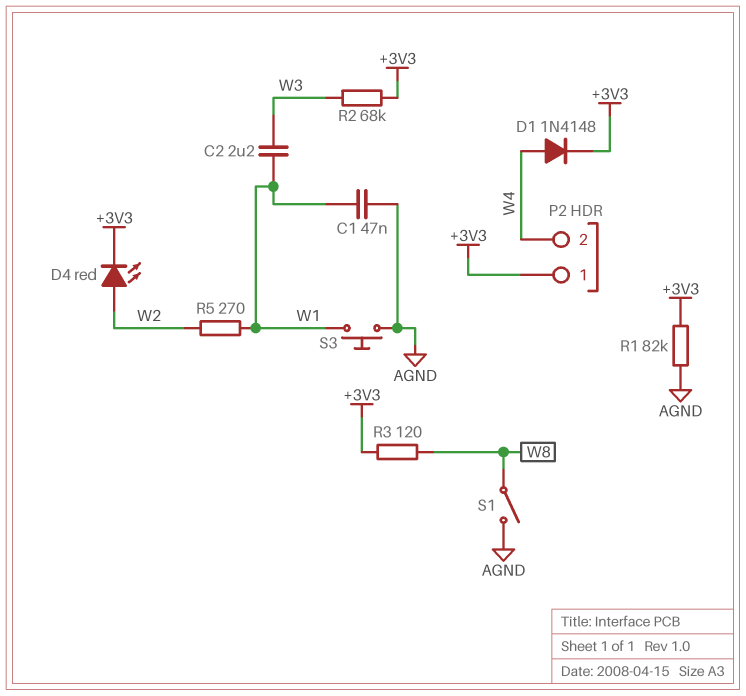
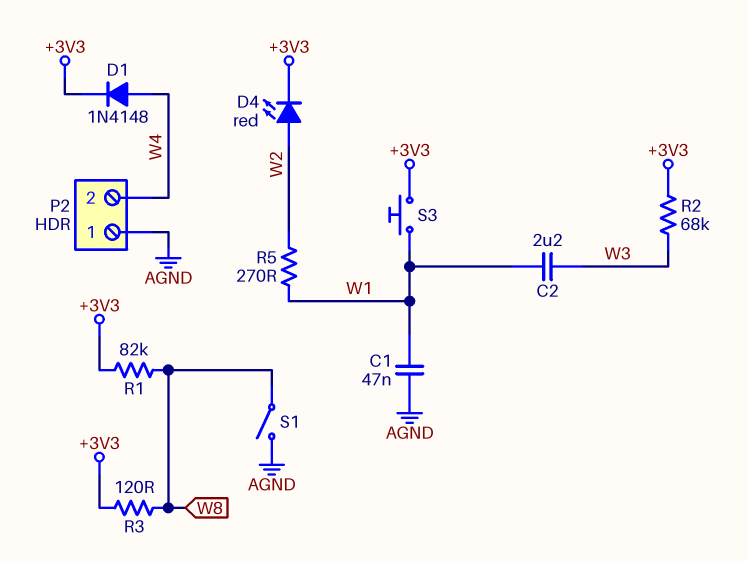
P2 pin 1: +3V3 -> AGND
R1: 82k (+3V3, AGND) -> 82k (+3V3, W8)
S3: button (AGND, W1) -> button (+3V3, W1)

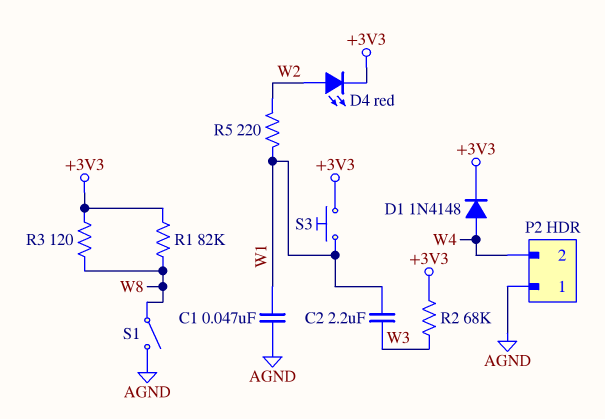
R5: 270 (W1, W2) -> 220 (W1, W2)

